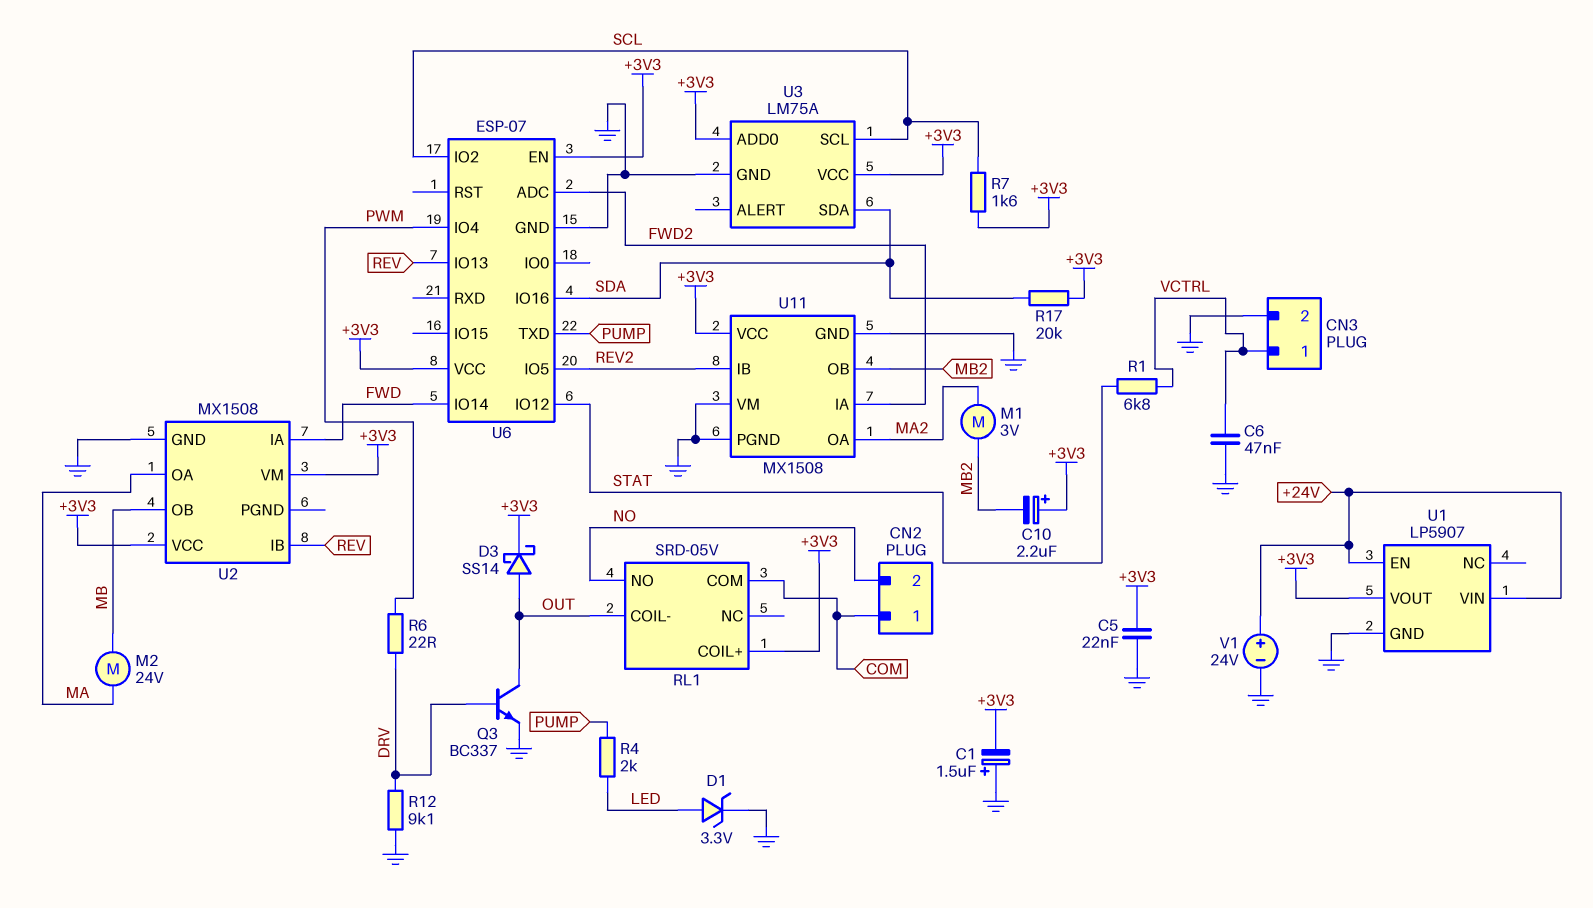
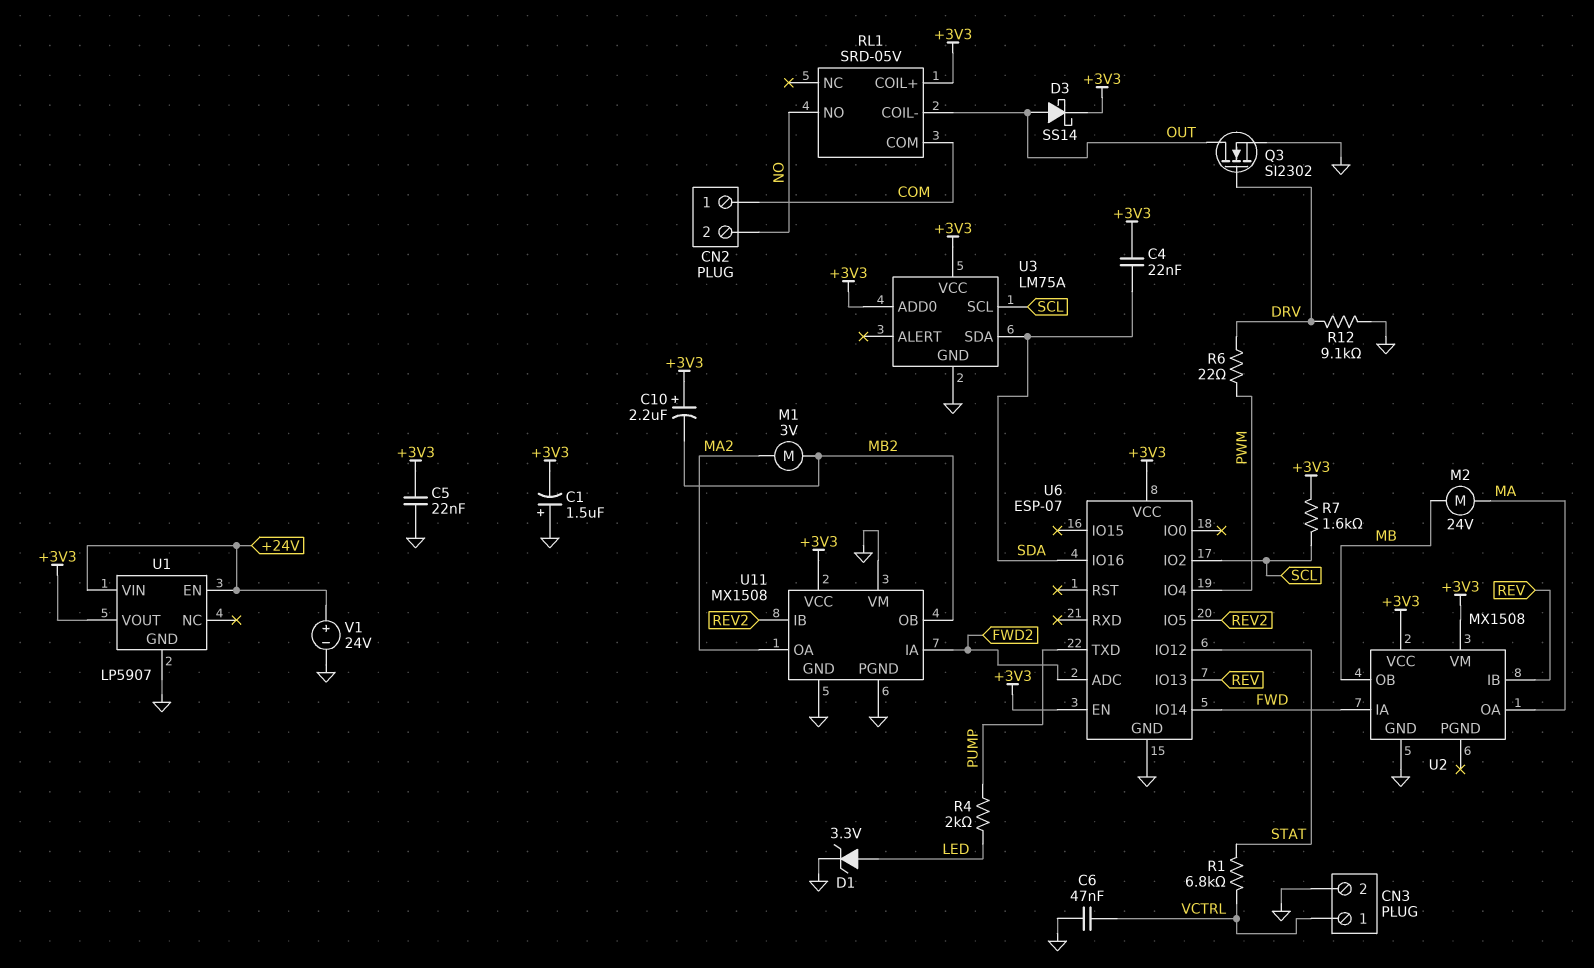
C4: none -> 22nF (+3V3, SDA)
Q3: NPN BC337 (B DRV, C OUT, E GND) -> NMOS SI2302 (G DRV, D OUT, S GND)
R17: 20k (+3V3, SDA) -> none

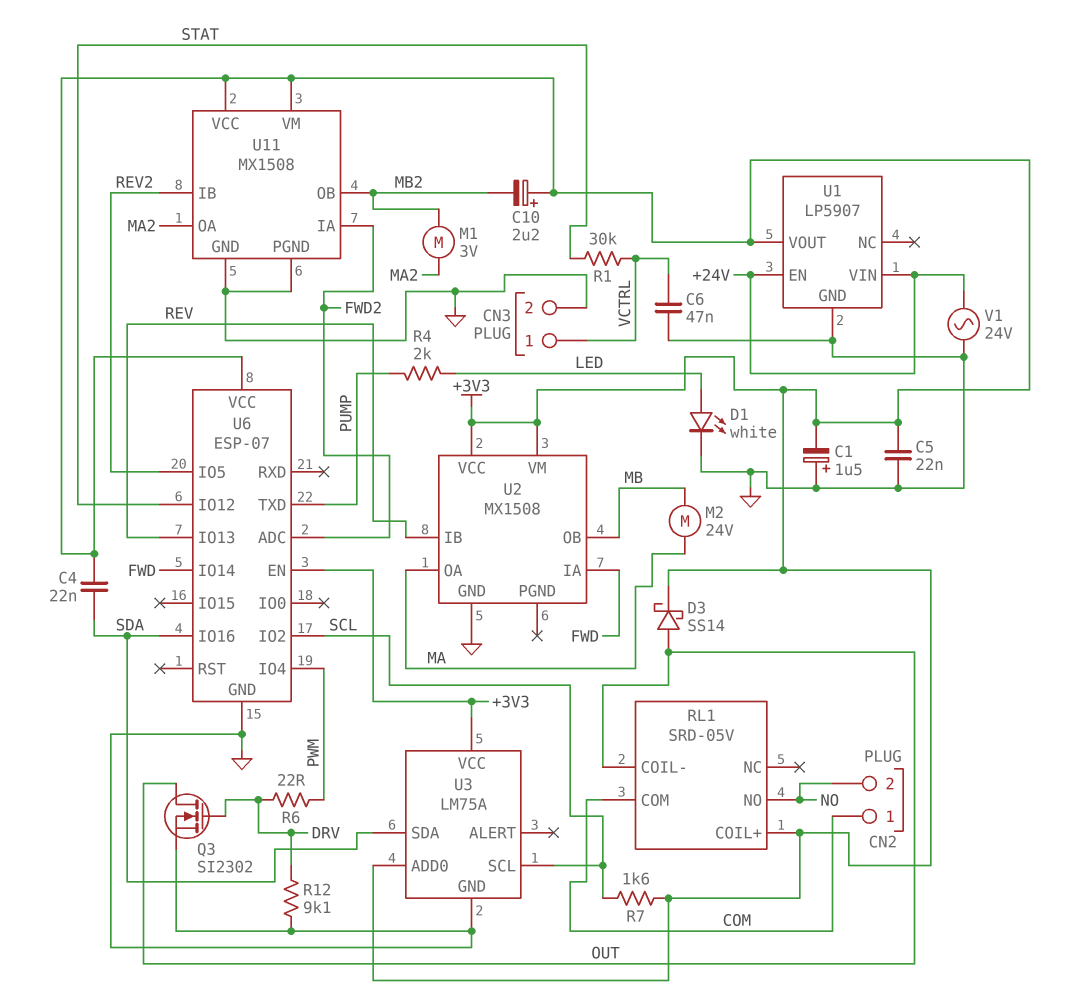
D1: zener 3.3V (A LED, K GND) -> LED white (A LED, K GND)
R1: 6.8k (STAT, VCTRL) -> 30k (STAT, VCTRL)
U11 pin VM: GND -> +3V3
V1: 24V (plus +24V, minus GND) -> AC 24V (+24V, GND)

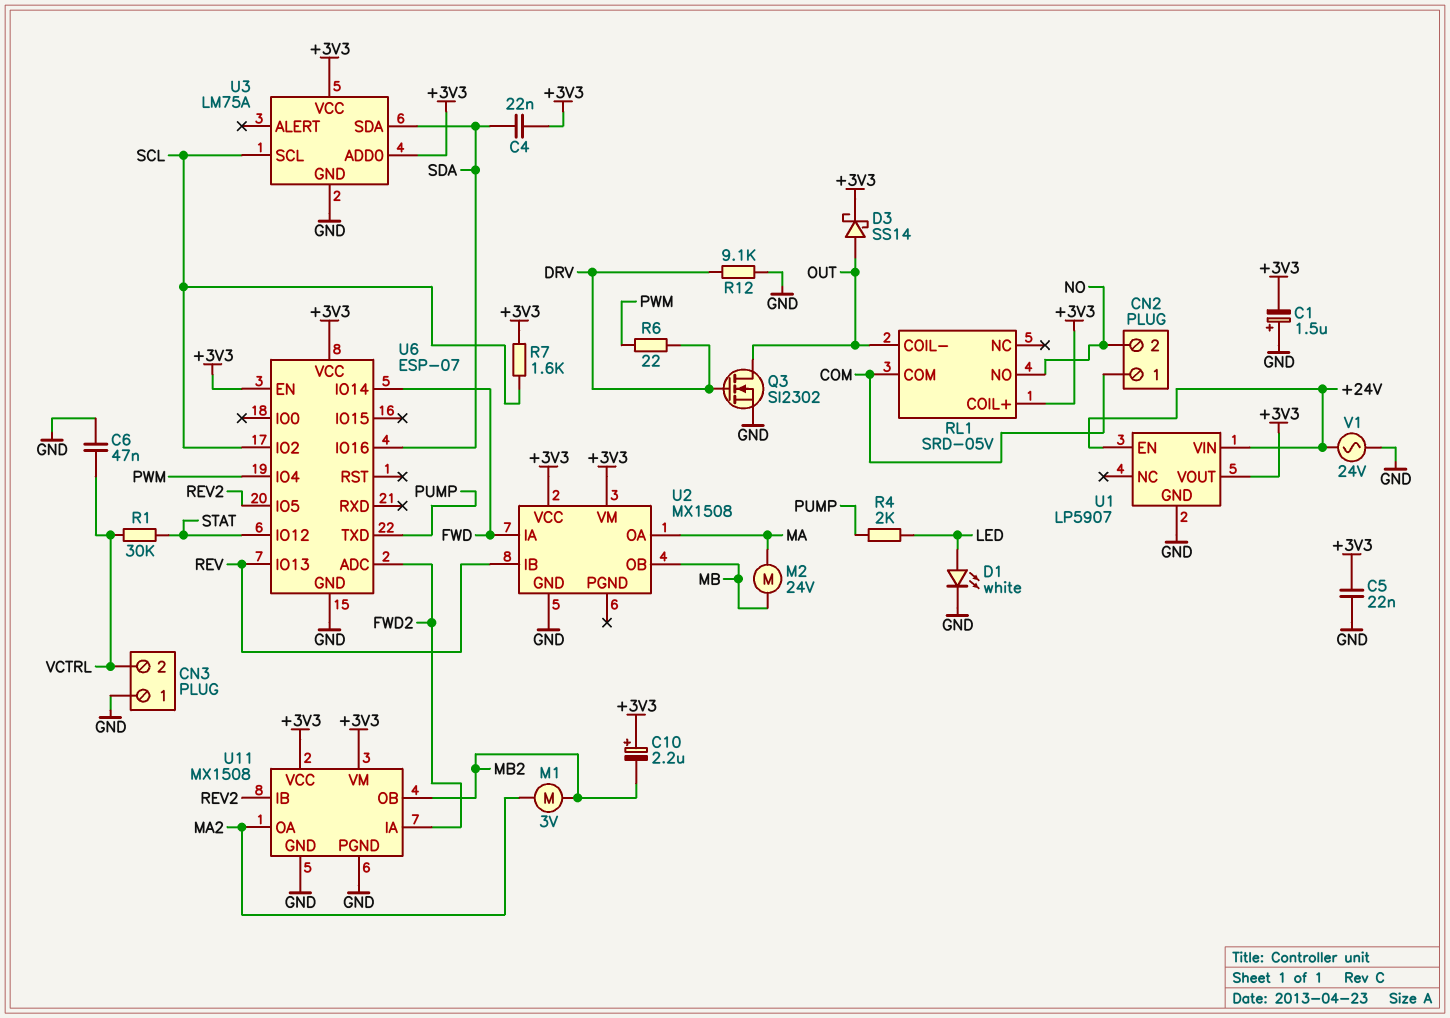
CN3 pin 1: VCTRL -> GND
CN3 pin 2: GND -> VCTRL

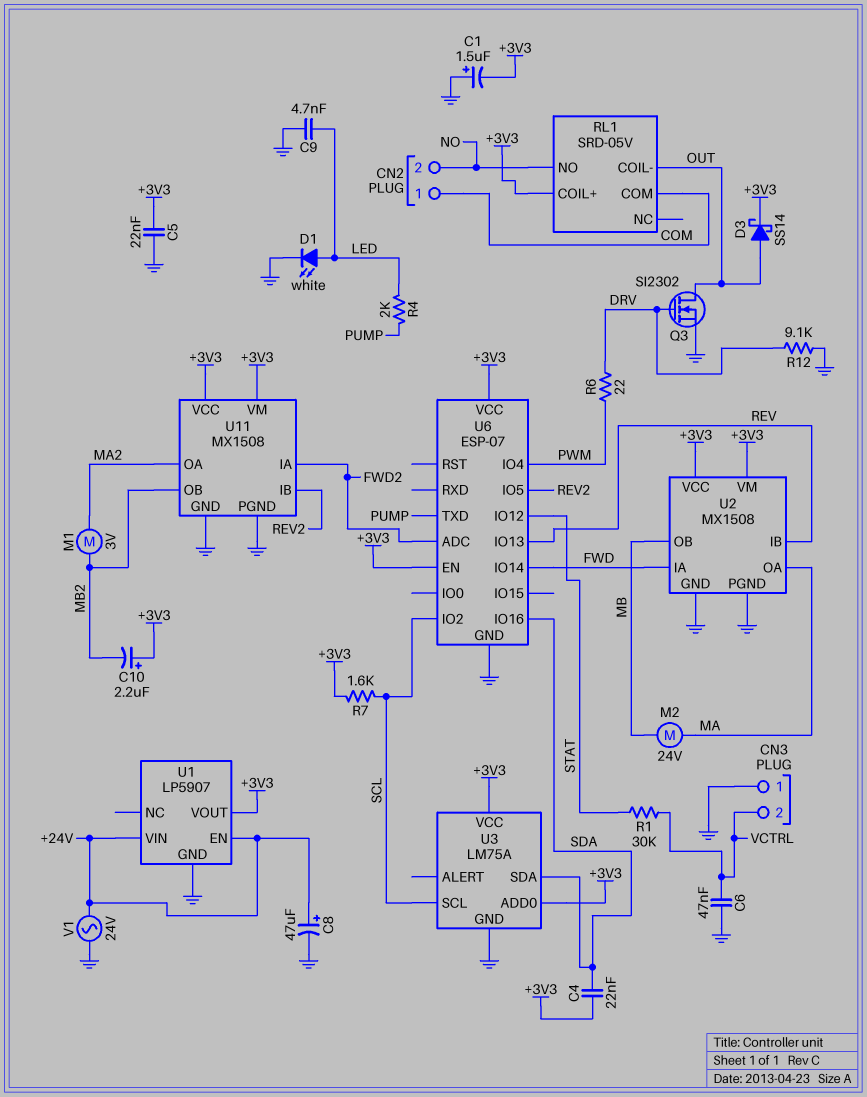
C8: none -> 47uF (plus +24V, minus GND)
C9: none -> 4.7nF (GND, LED)
U2 pin PGND: none -> GND

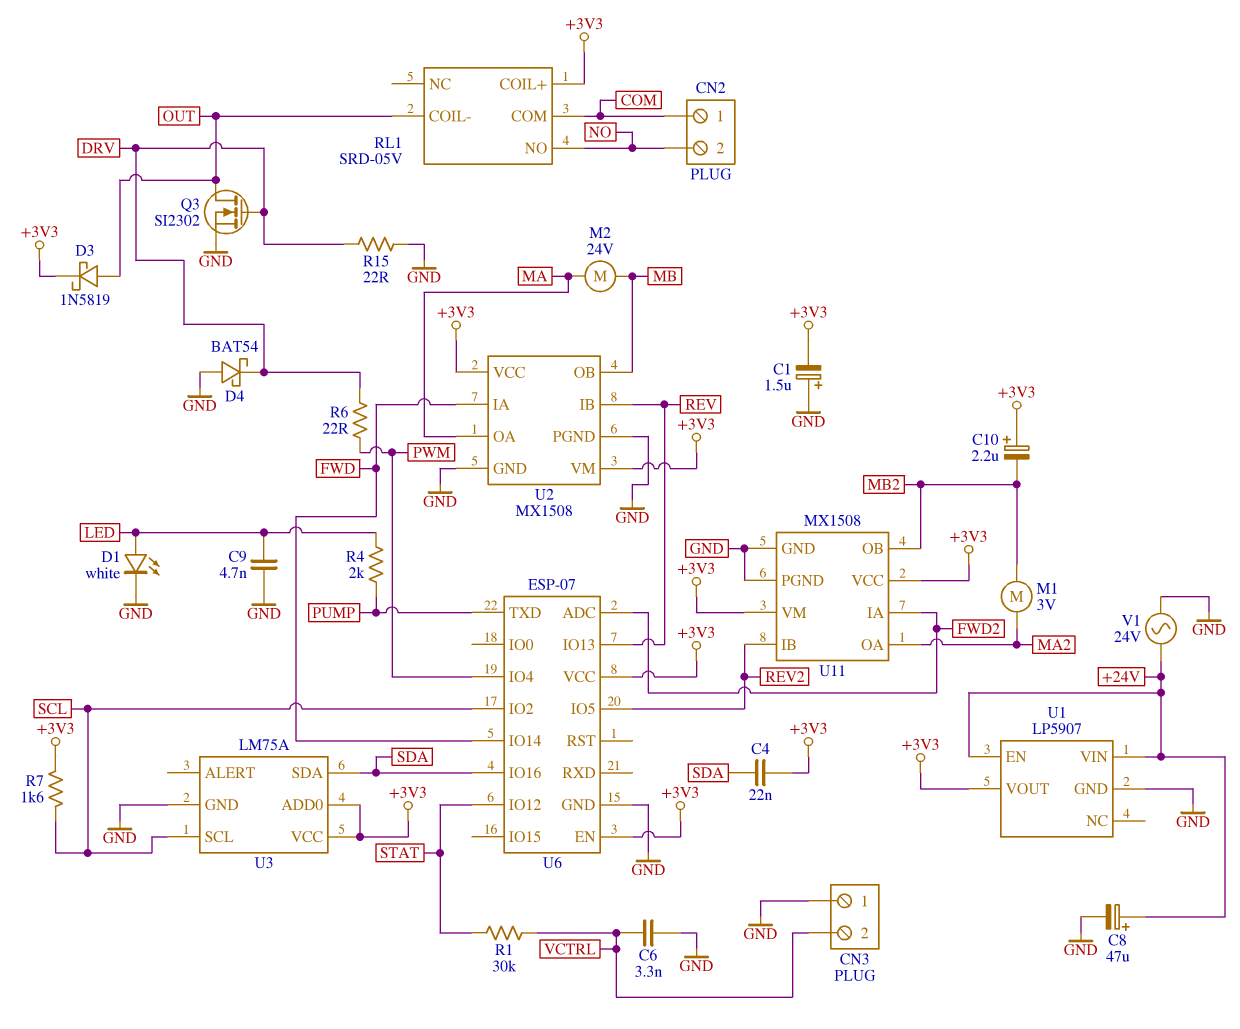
C5: 22nF (+3V3, GND) -> none
C6: 47nF (GND, VCTRL) -> 3.3nF (GND, VCTRL)
D3: schottky SS14 (A OUT, K +3V3) -> schottky 1N5819 (A OUT, K +3V3)
D4: none -> schottky BAT54 (A GND, K DRV)
R12: 9.1k (DRV, GND) -> none
R15: none -> 22 (DRV, GND)

